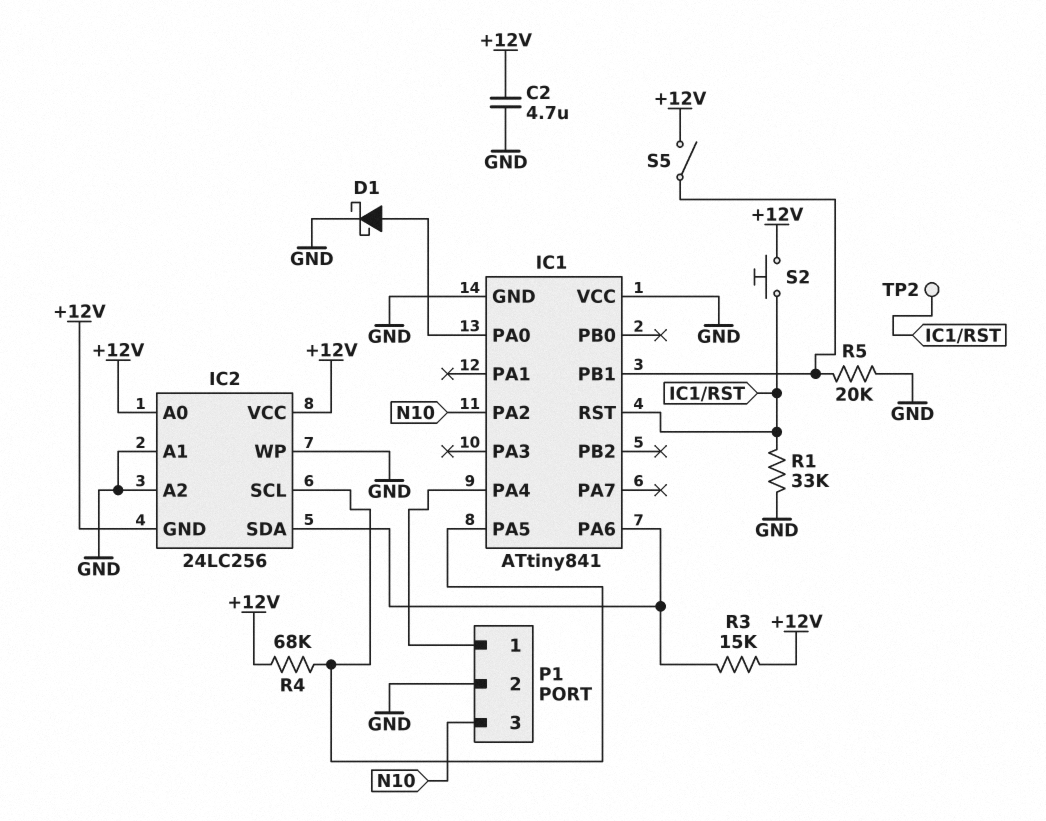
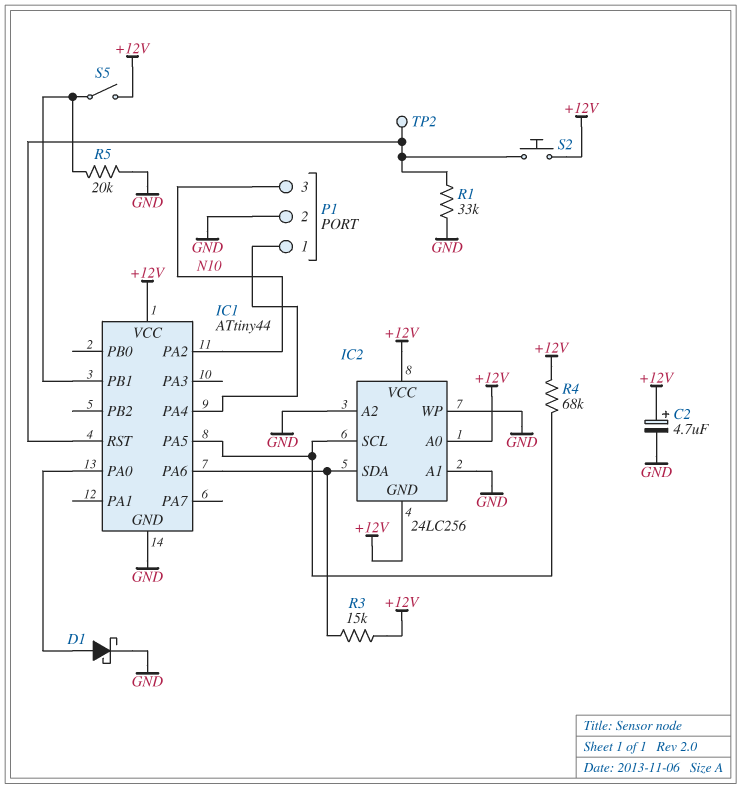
C2: 4.7uF (+12V, GND) -> 4.7uF (plus +12V, minus GND)
IC1: ATtiny841 -> ATtiny44
IC1 pin VCC: GND -> +12V

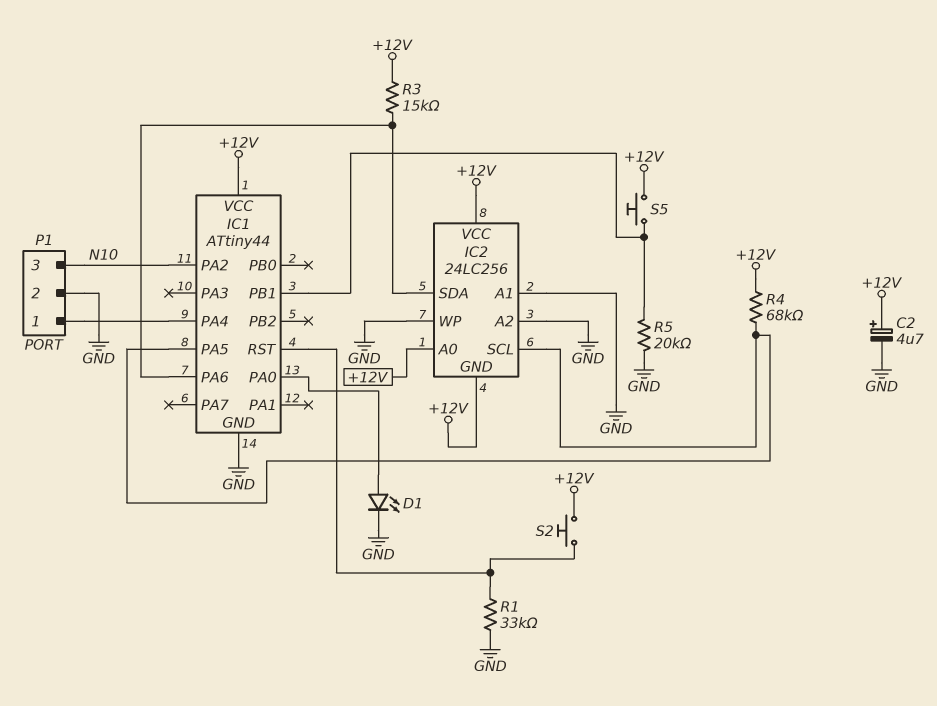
D1: schottky (A IC1/PA0, K GND) -> LED (A IC1/PA0, K GND)
S5: switch (+12V, IC1/PB1) -> button (+12V, IC1/PB1)
TP2: test point (IC1/RST) -> none

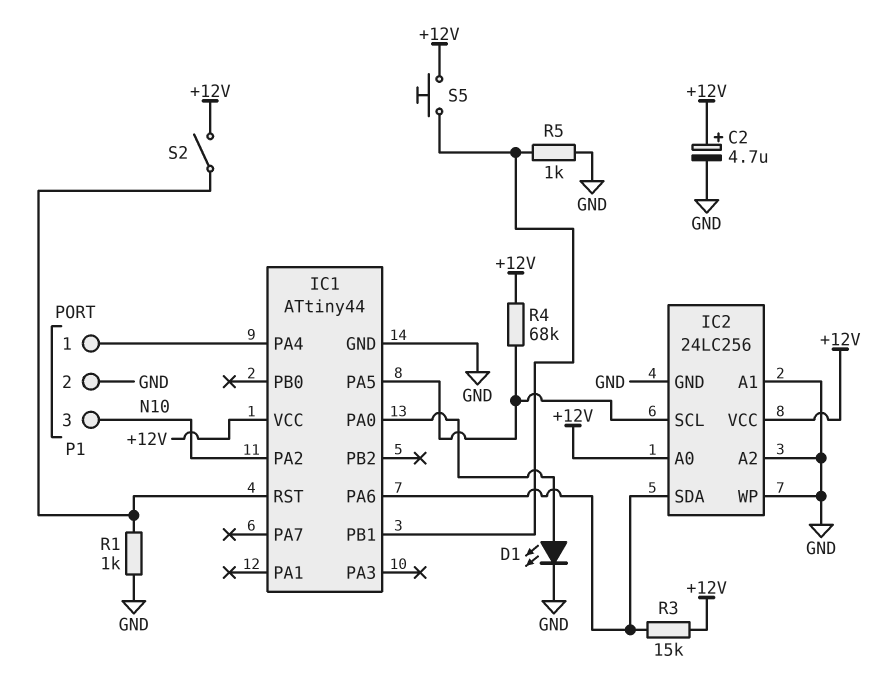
IC2 pin GND: +12V -> GND
R1: 33k (GND, IC1/RST) -> 1k (GND, IC1/RST)
R5: 20k (GND, IC1/PB1) -> 1k (GND, IC1/PB1)
S2: button (+12V, IC1/RST) -> switch (+12V, IC1/RST)

